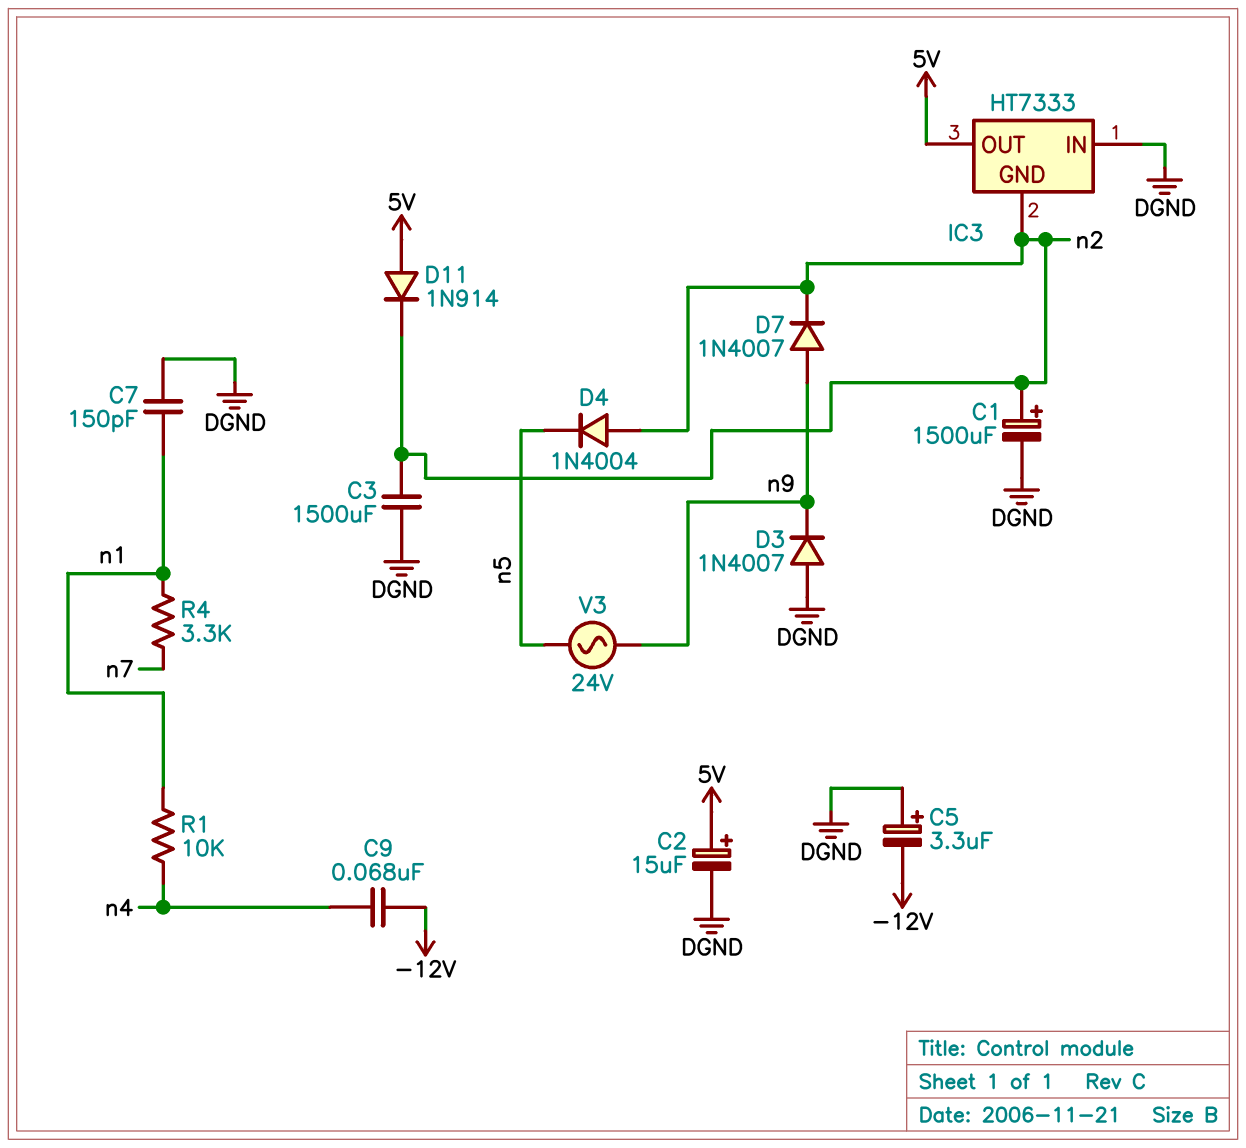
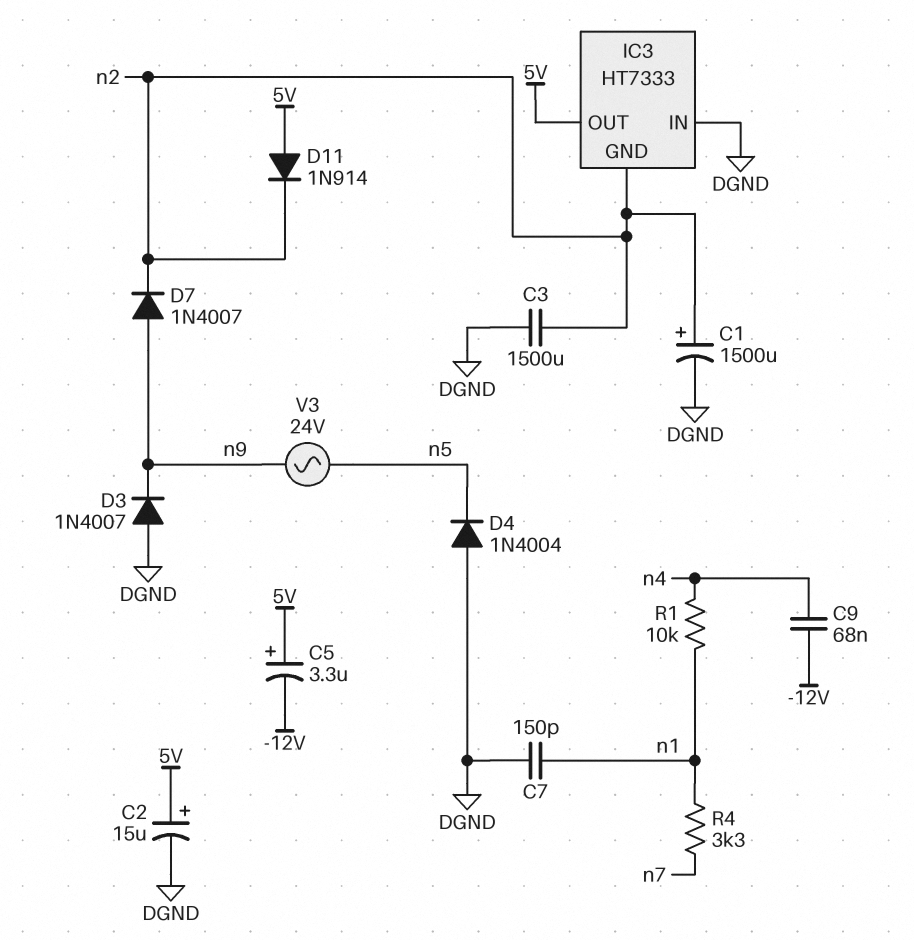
C5: 3.3uF (plus DGND, minus -12V) -> 3.3uF (plus 5V, minus -12V)
D4: diode 1N4004 (A n2, K n5) -> diode 1N4004 (A DGND, K n5)

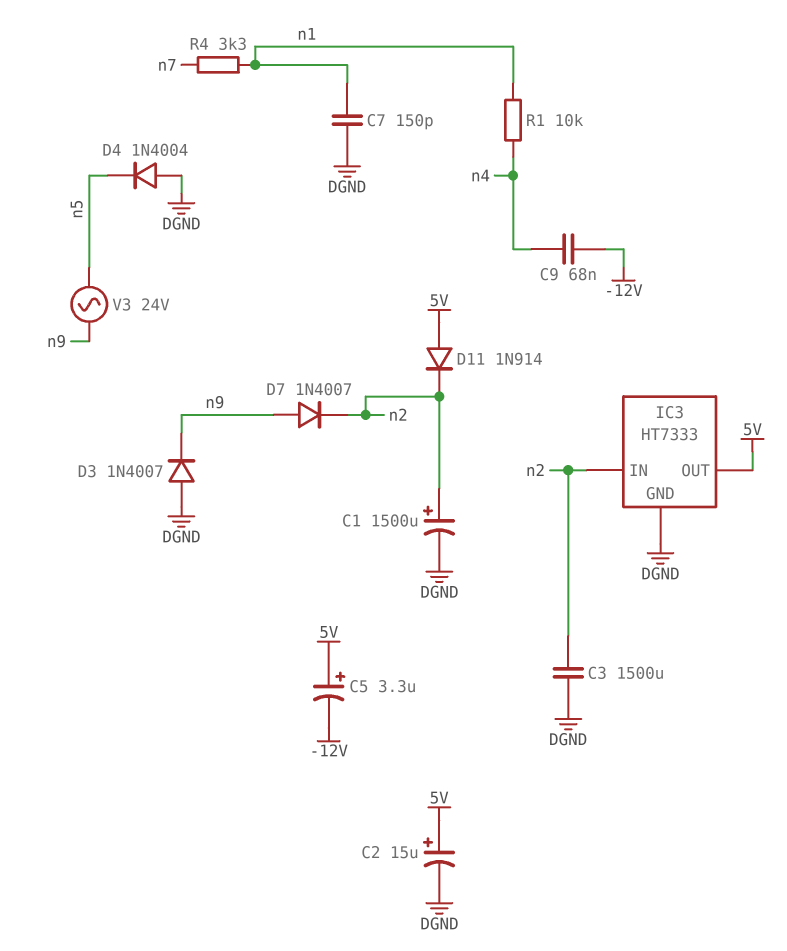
IC3 pin GND: n2 -> DGND
IC3 pin IN: DGND -> n2

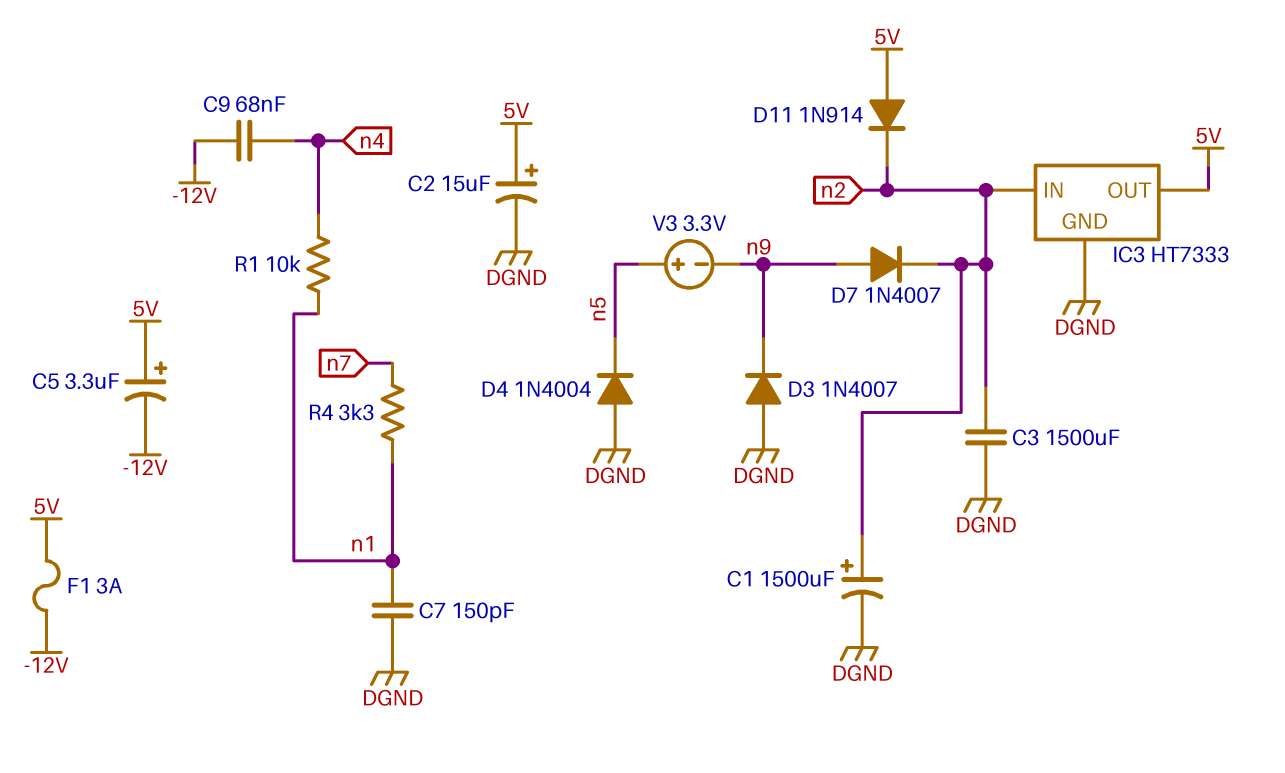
F1: none -> 3A (-12V, 5V)
V3: AC 24V (n5, n9) -> 3.3V (plus n5, minus n9)

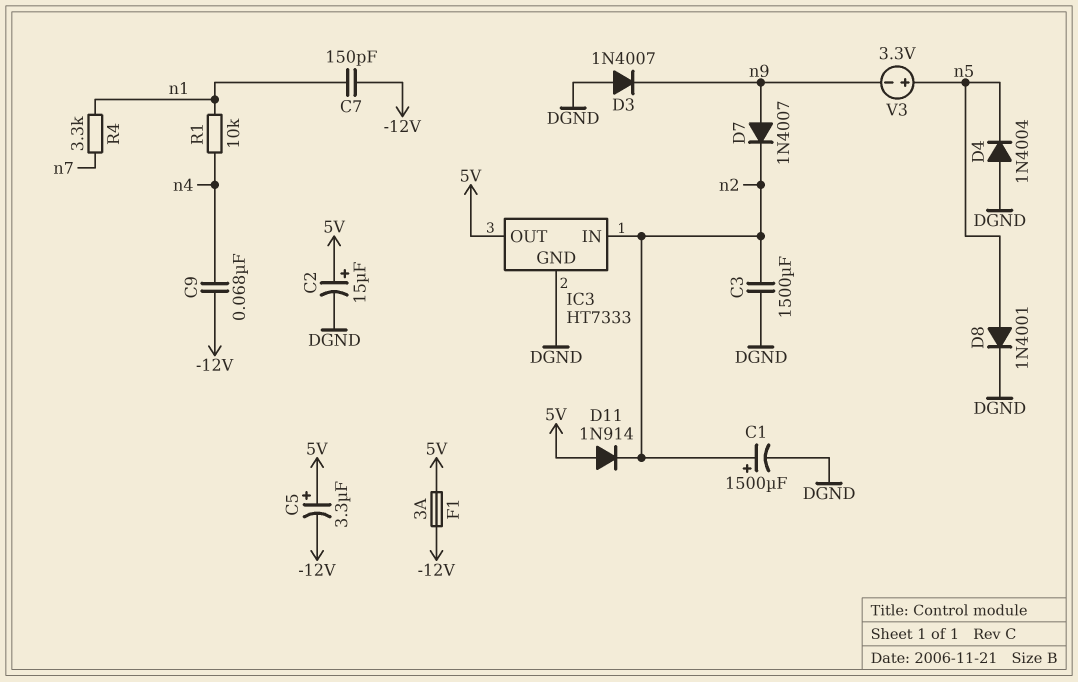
C7: 150pF (DGND, n1) -> 150pF (-12V, n1)
D8: none -> diode 1N4001 (A n5, K DGND)

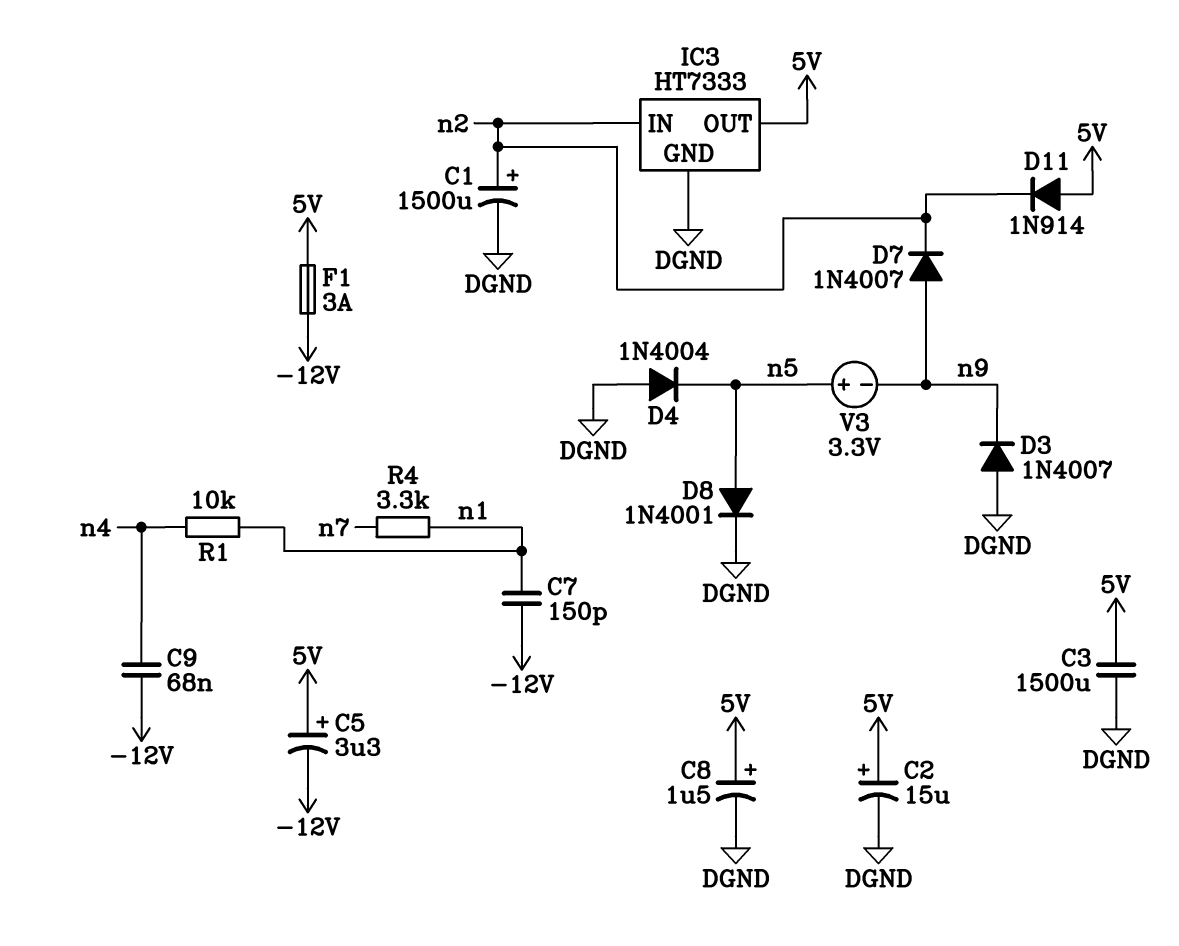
C3: 1500uF (DGND, n2) -> 1500uF (5V, DGND)
C8: none -> 1.5uF (plus 5V, minus DGND)

